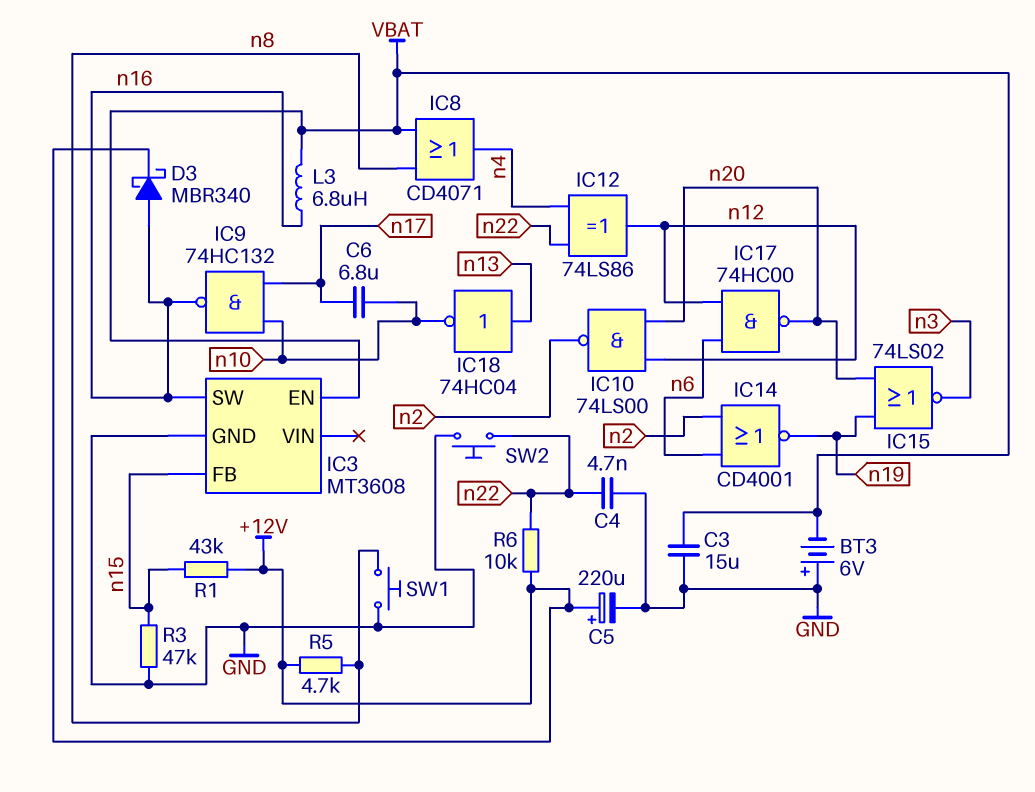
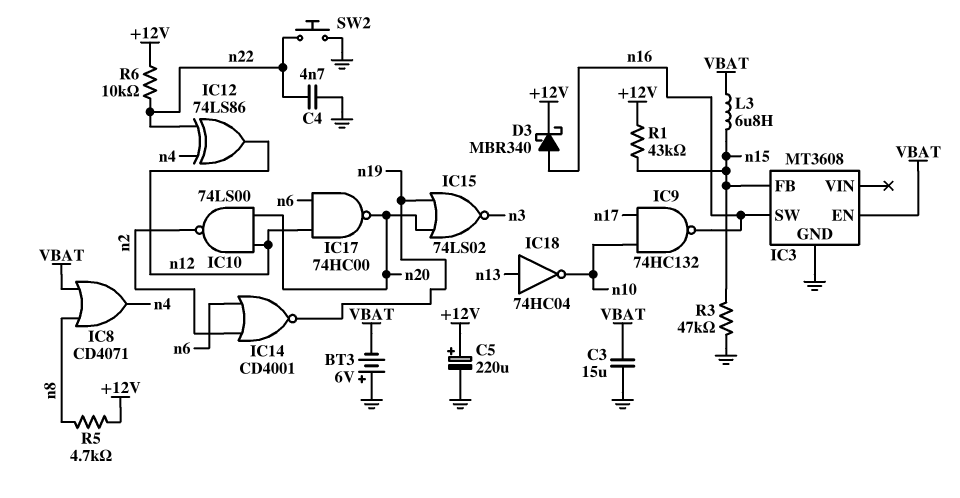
C6: 6.8uF (n10, n17) -> none
L3: 6.8uH (VBAT, n16) -> 6.8uH (VBAT, n15)
SW1: button (GND, n8) -> none

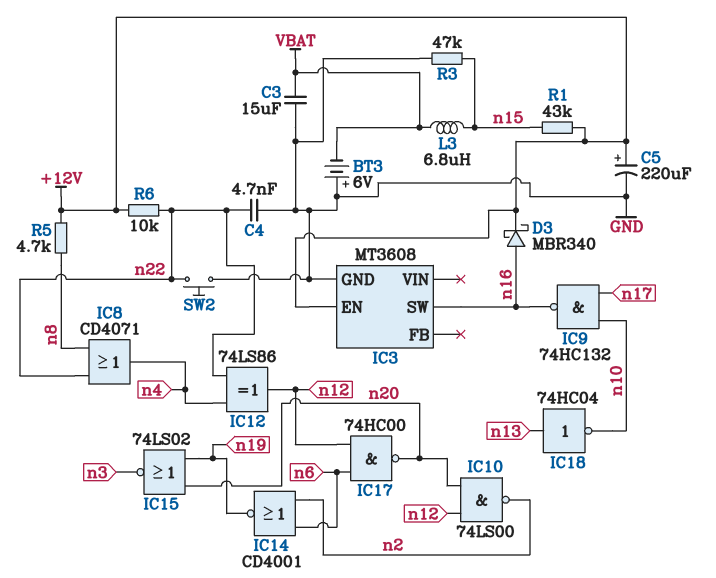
IC3 pin EN: VBAT -> +12V
IC3 pin FB: n15 -> none
IC8: OR CD4071 (in VBAT, in n8, out n4) -> OR CD4071 (in n8, in n22, out n4)

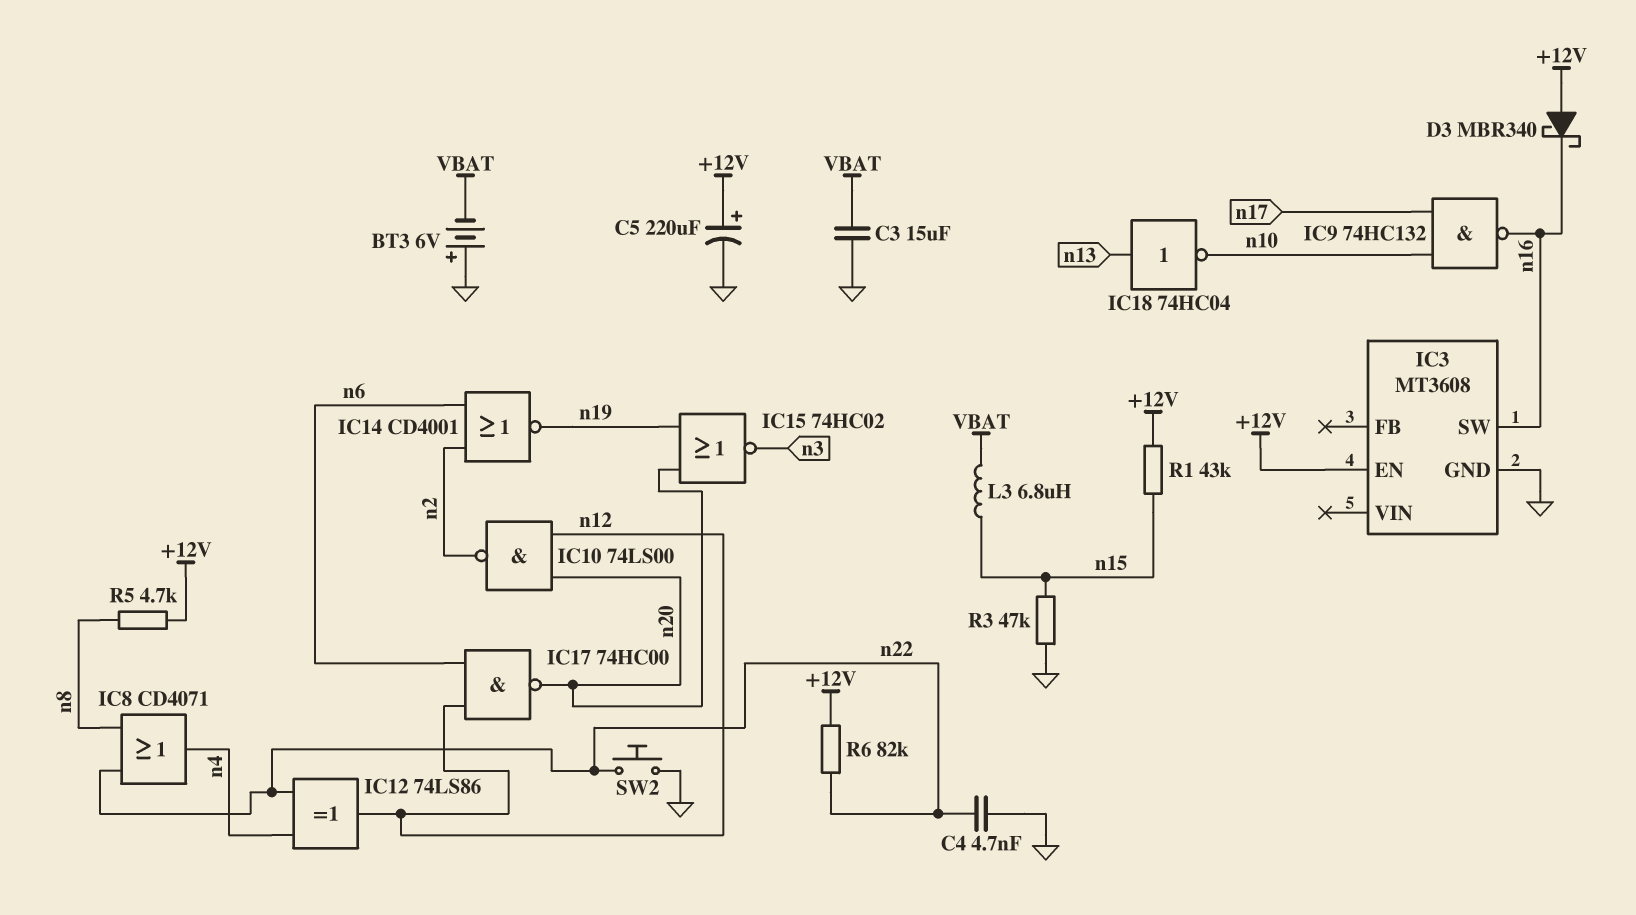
D3: schottky MBR340 (A n16, K +12V) -> schottky MBR340 (A +12V, K n16)
IC15: NOR 74LS02 (in n19, in n20, out n3) -> NOR 74HC02 (in n19, in n20, out n3)
R6: 10k (+12V, n22) -> 82k (+12V, n22)

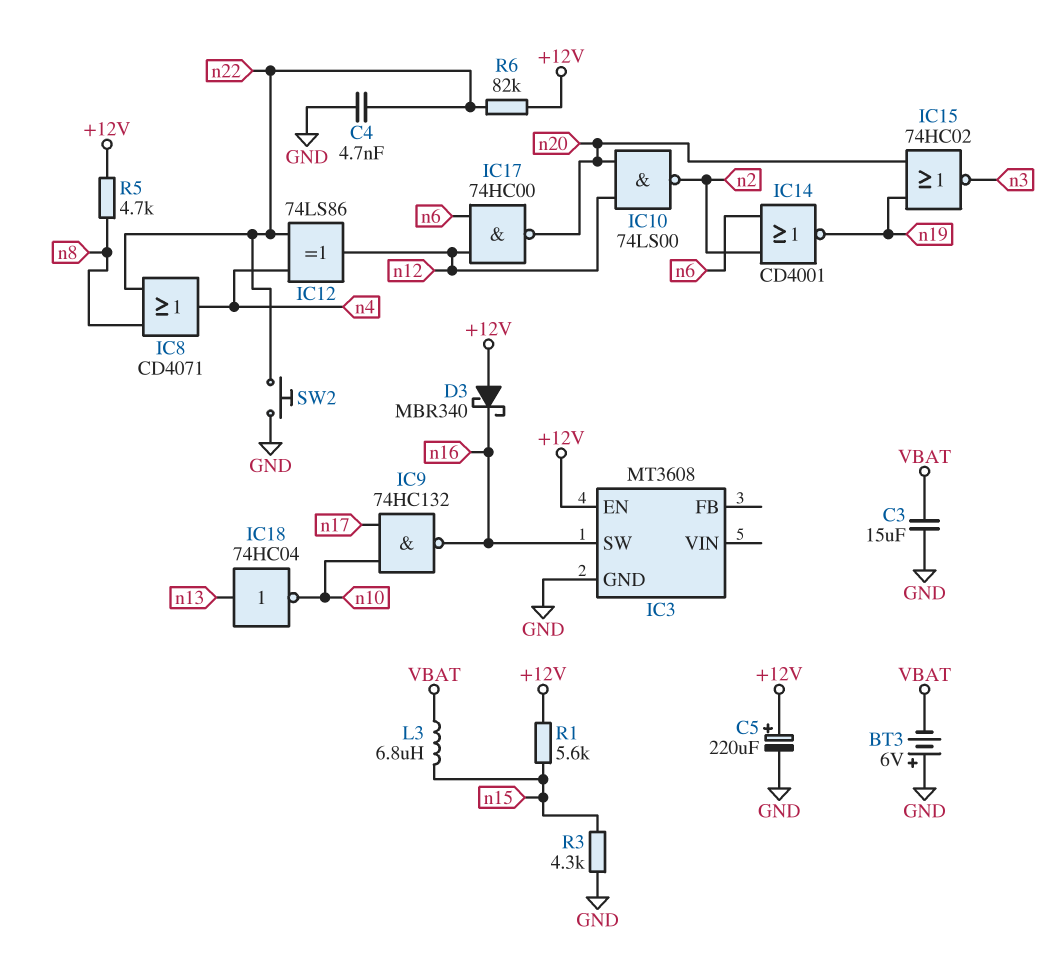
R1: 43k (+12V, n15) -> 5.6k (+12V, n15)
R3: 47k (GND, n15) -> 4.3k (GND, n15)

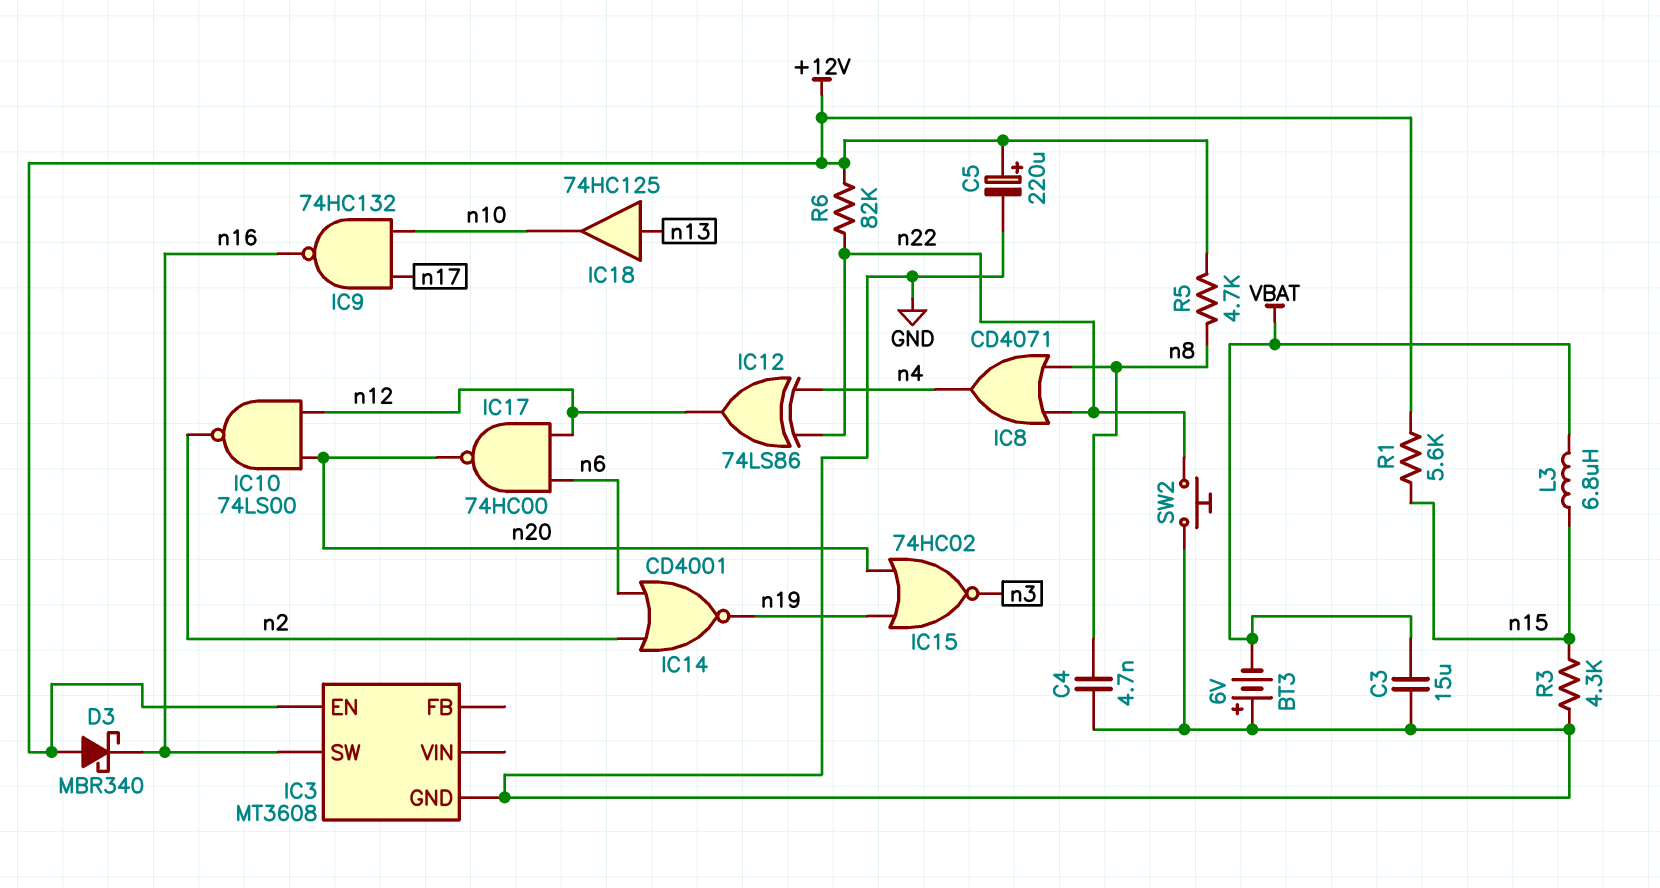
C4: 4.7nF (GND, n22) -> 4.7nF (GND, n8)
IC18: NOT 74HC04 (in n13, out n10) -> buffer 74HC125 (in n13, out n10)

